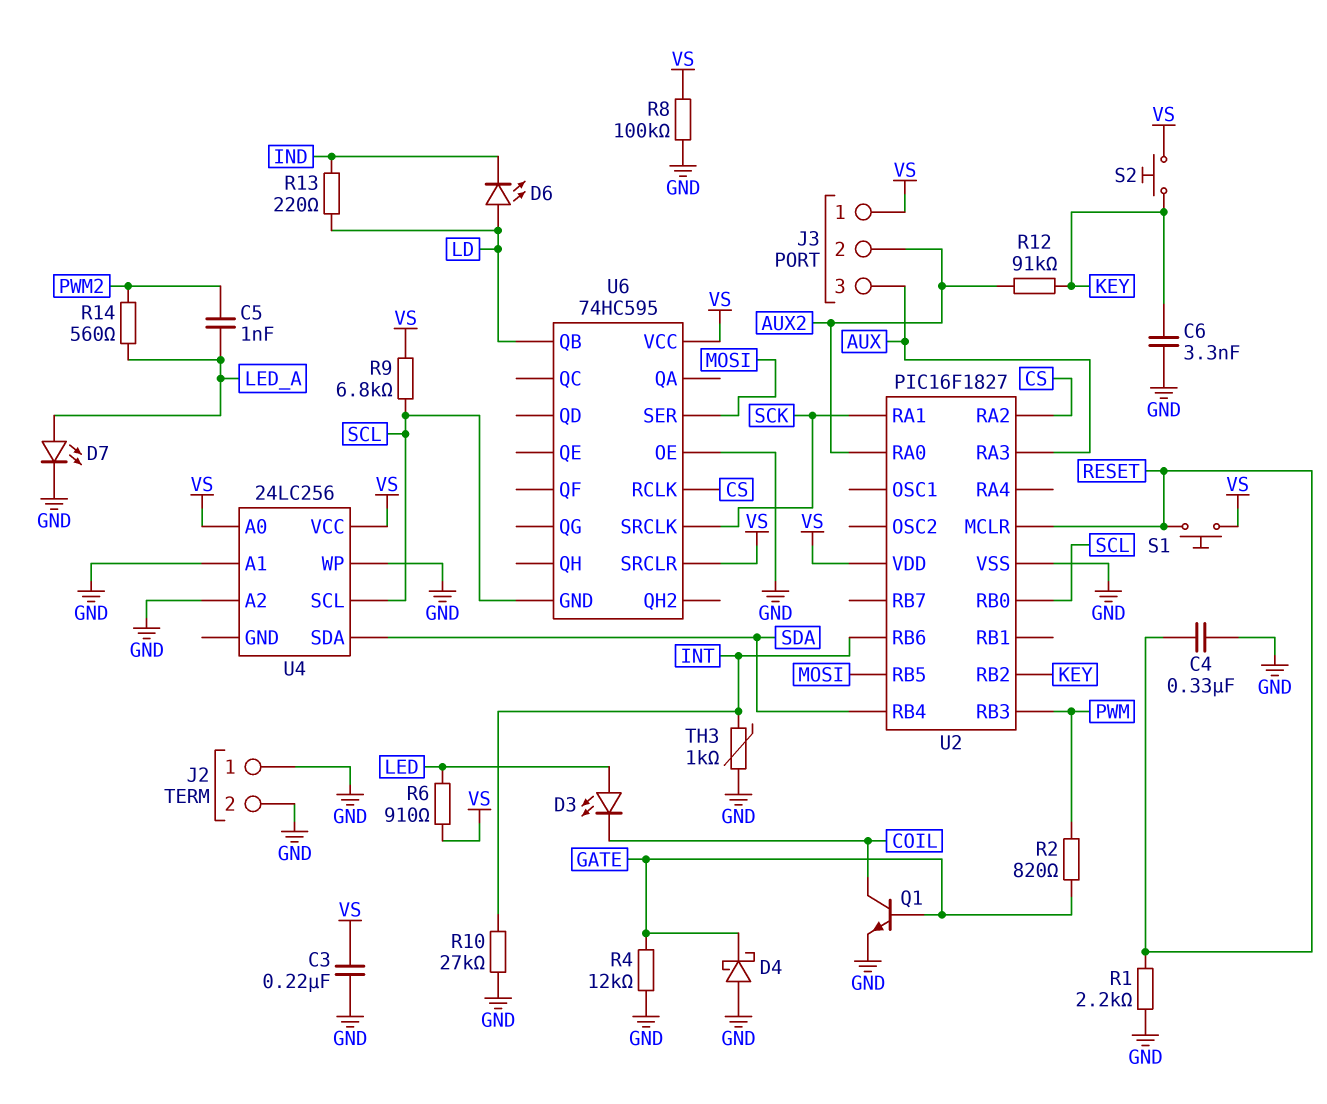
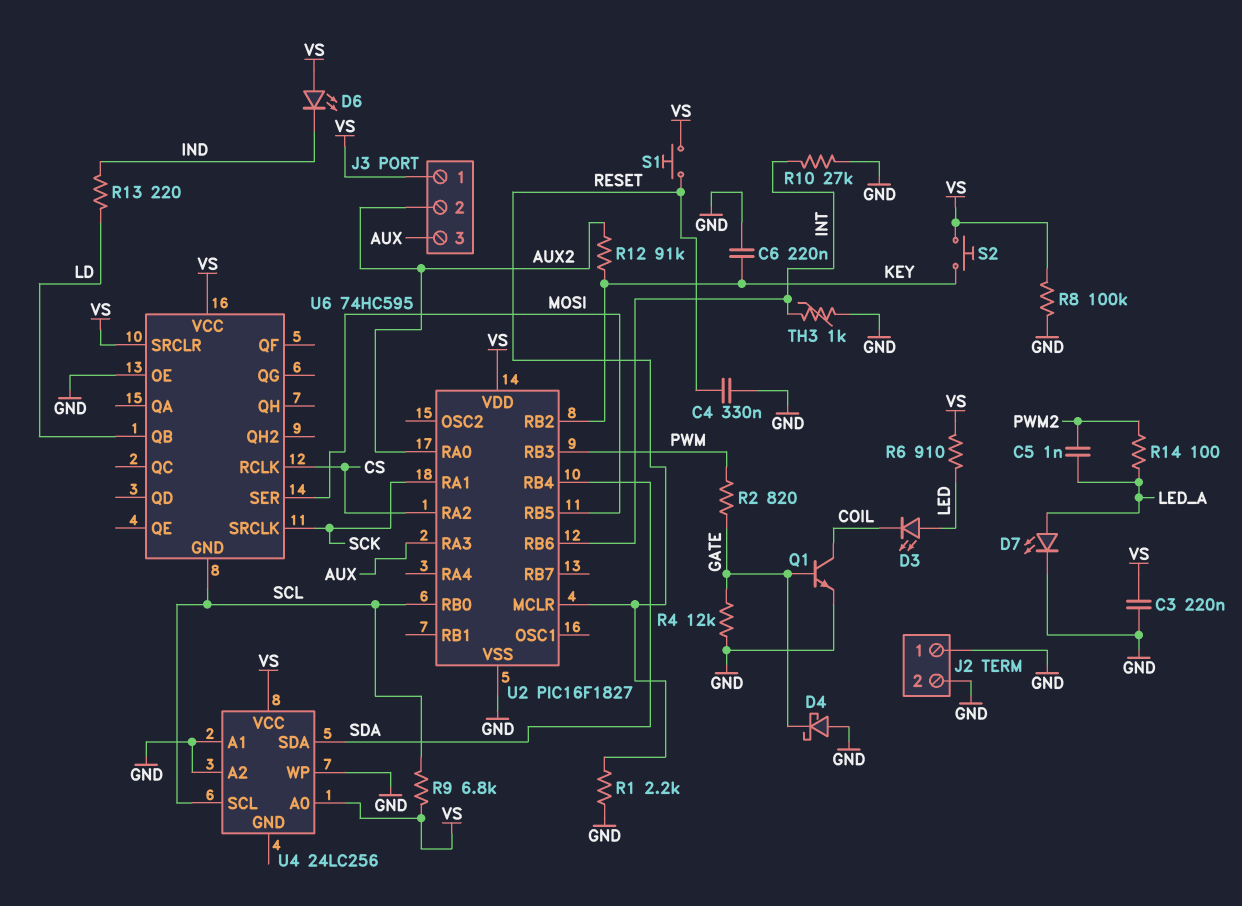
C6: 3.3nF (GND, KEY) -> 220nF (GND, KEY)
D6: LED (A LD, K IND) -> LED (A VS, K IND)
R14: 560 (LED_A, PWM2) -> 100 (LED_A, PWM2)

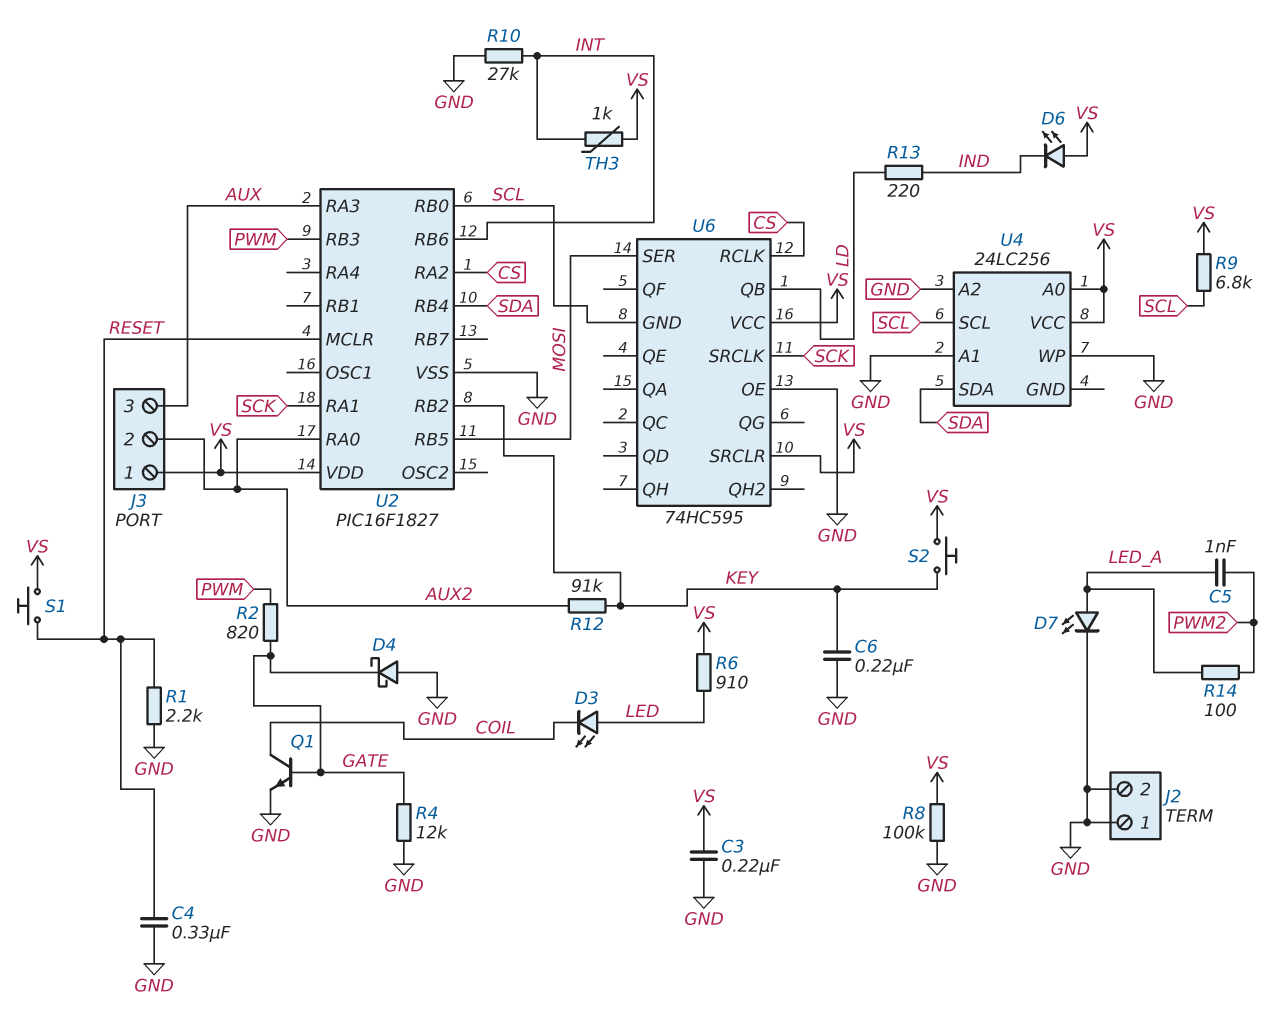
TH3: 1k (GND, INT) -> 1k (INT, VS)

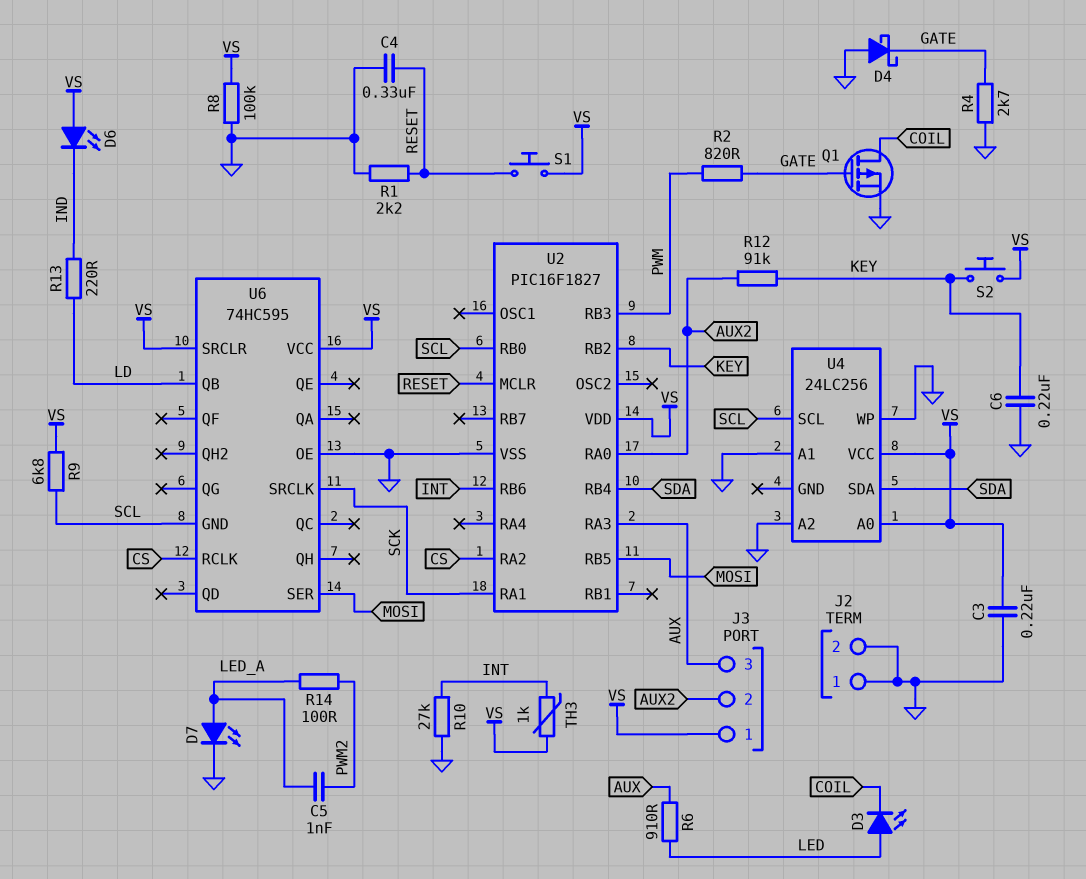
Q1: NPN (B GATE, C COIL, E GND) -> PMOS (G GATE, D COIL, S GND)
R4: 12k (GATE, GND) -> 2.7k (GATE, GND)
R6: 910 (LED, VS) -> 910 (AUX, LED)

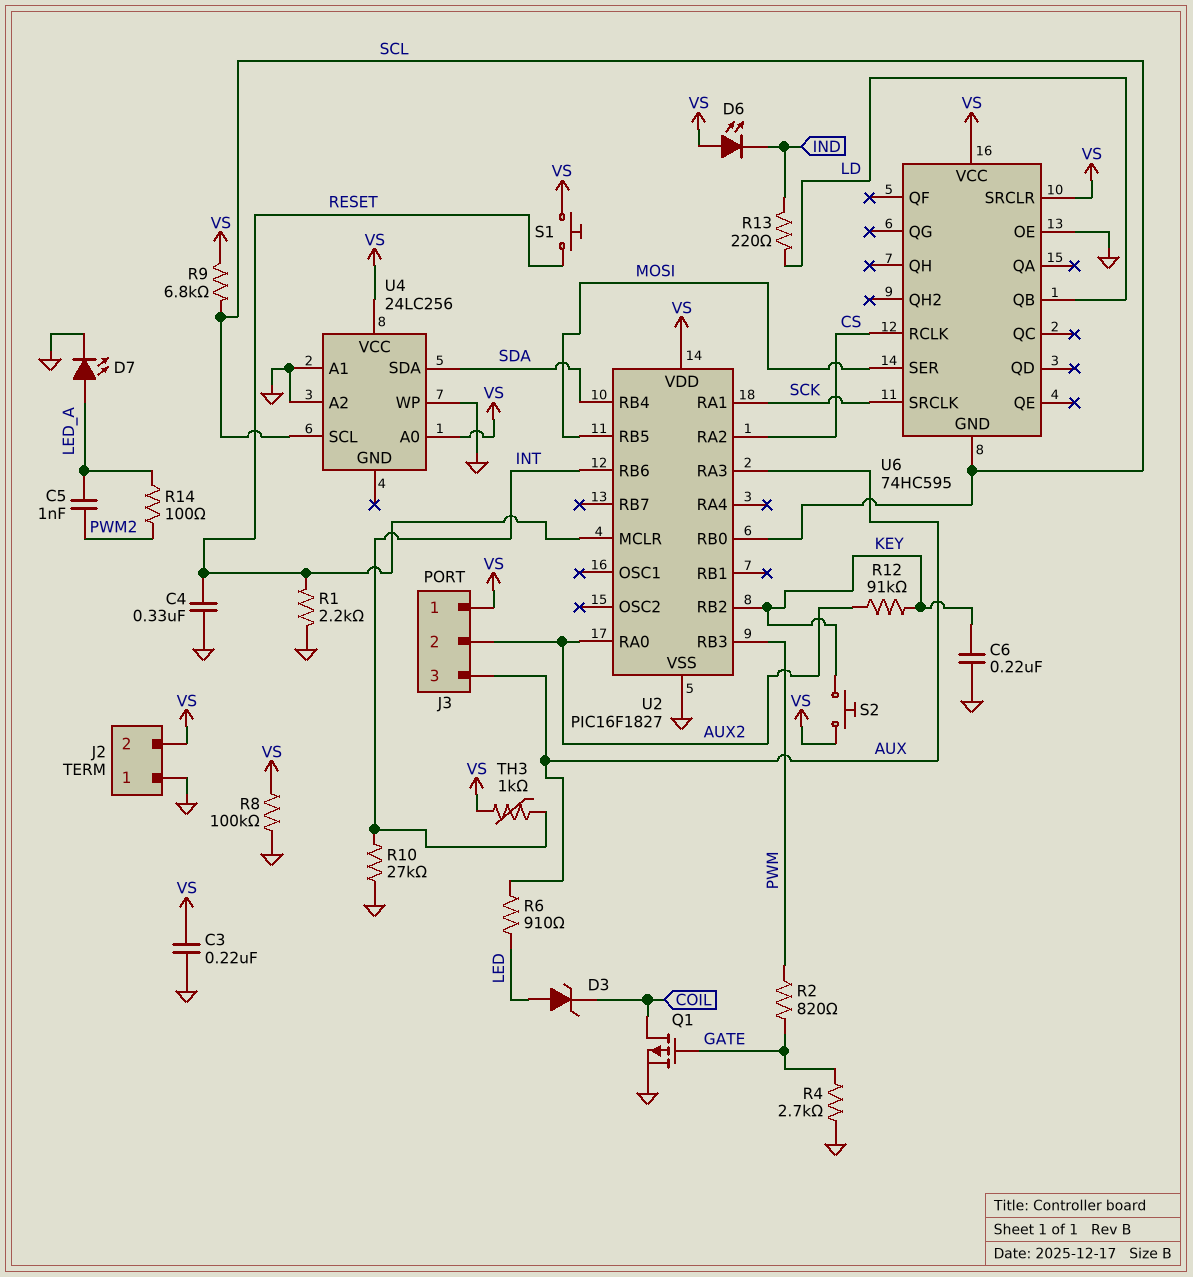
D3: LED (A LED, K COIL) -> zener (A LED, K COIL)
D4: schottky (A GND, K GATE) -> none
J2 pin 2: GND -> VS

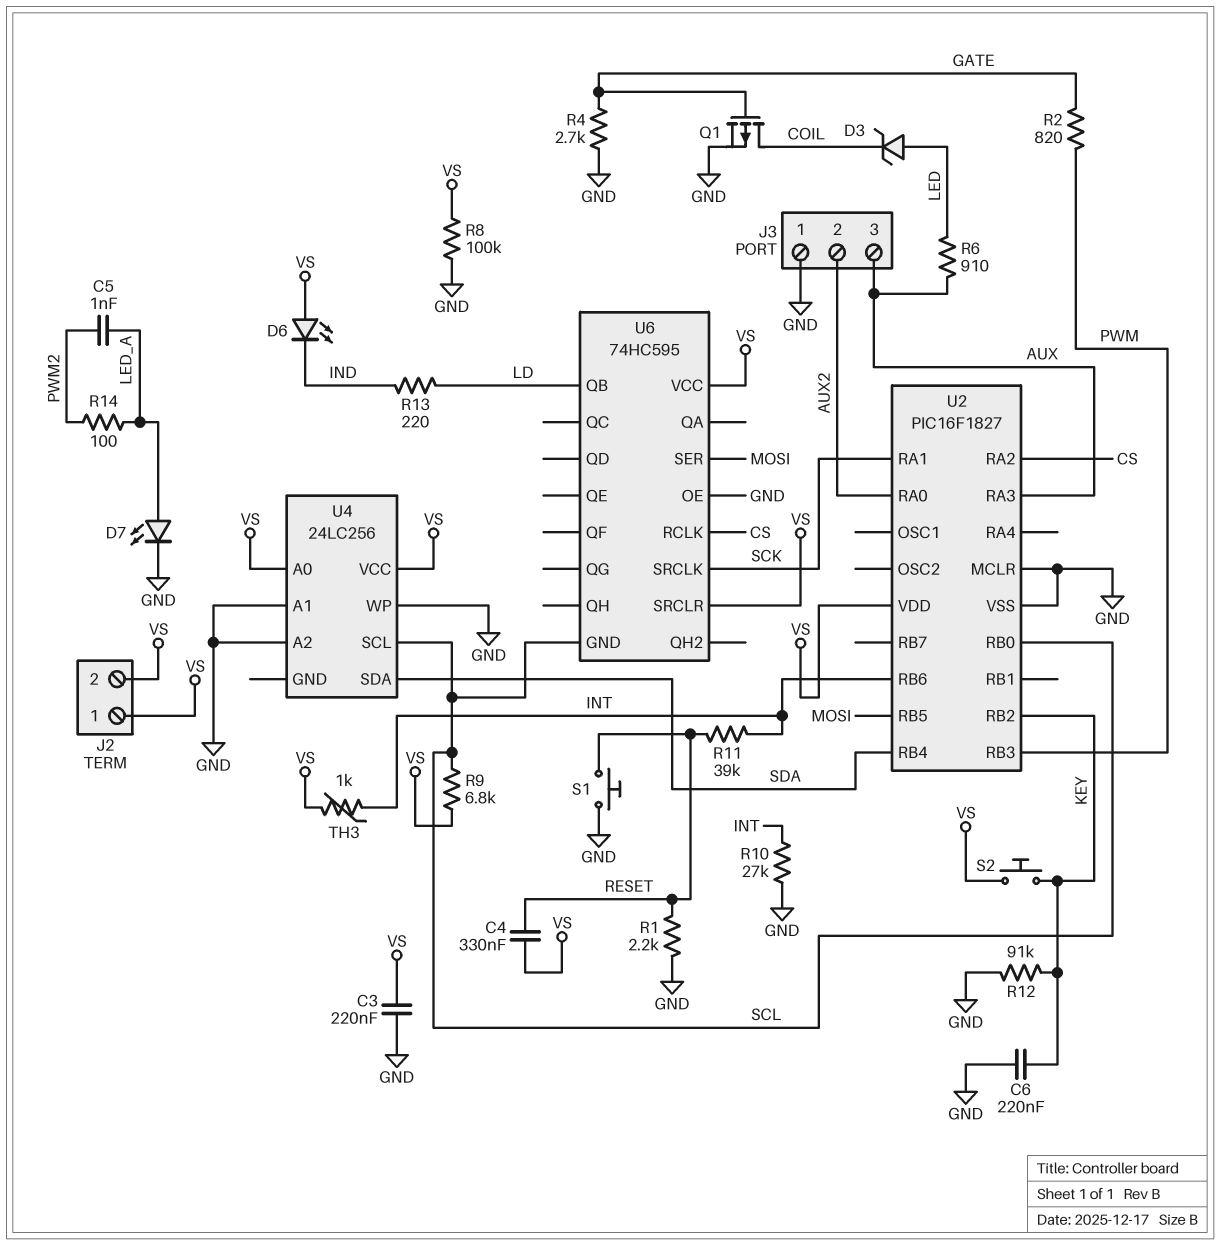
C4: 330nF (GND, RESET) -> 330nF (RESET, VS)
J2 pin 1: GND -> VS
J3 pin 1: VS -> GND
R11: none -> 39k (INT, RESET)
R12: 91k (AUX2, KEY) -> 91k (GND, KEY)
S1: button (RESET, VS) -> button (GND, RESET)
U2 pin MCLR: RESET -> GND

